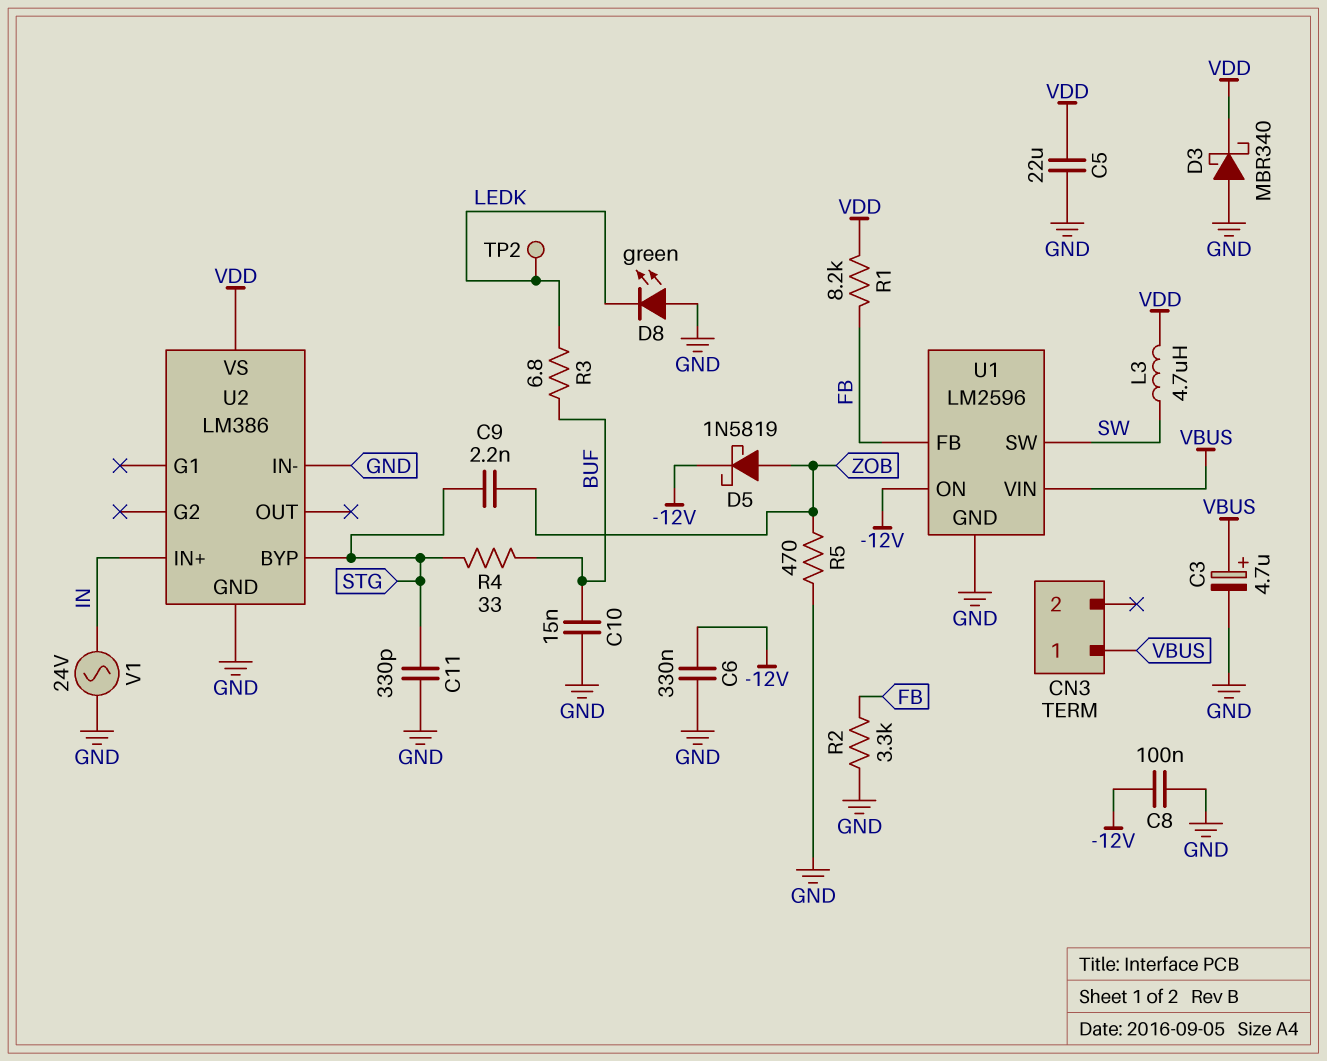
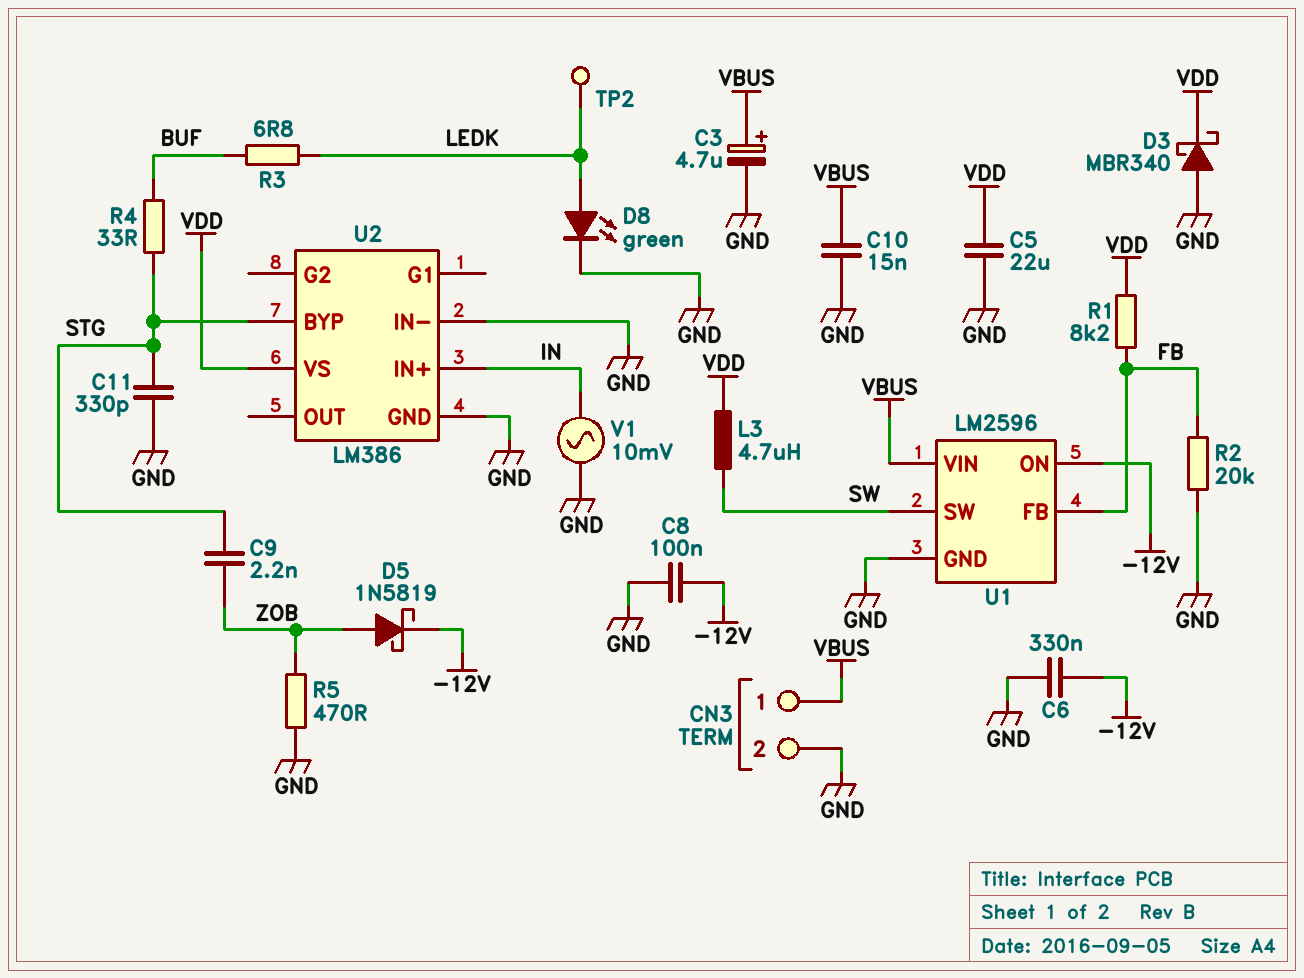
C10: 15nF (BUF, GND) -> 15nF (GND, VBUS)
CN3 pin 2: none -> GND
D8: LED green (A GND, K LEDK) -> LED green (A LEDK, K GND)
R2: 3.3k (FB, GND) -> 20k (FB, GND)
V1: AC 24V (GND, IN) -> AC 10mV (GND, IN)

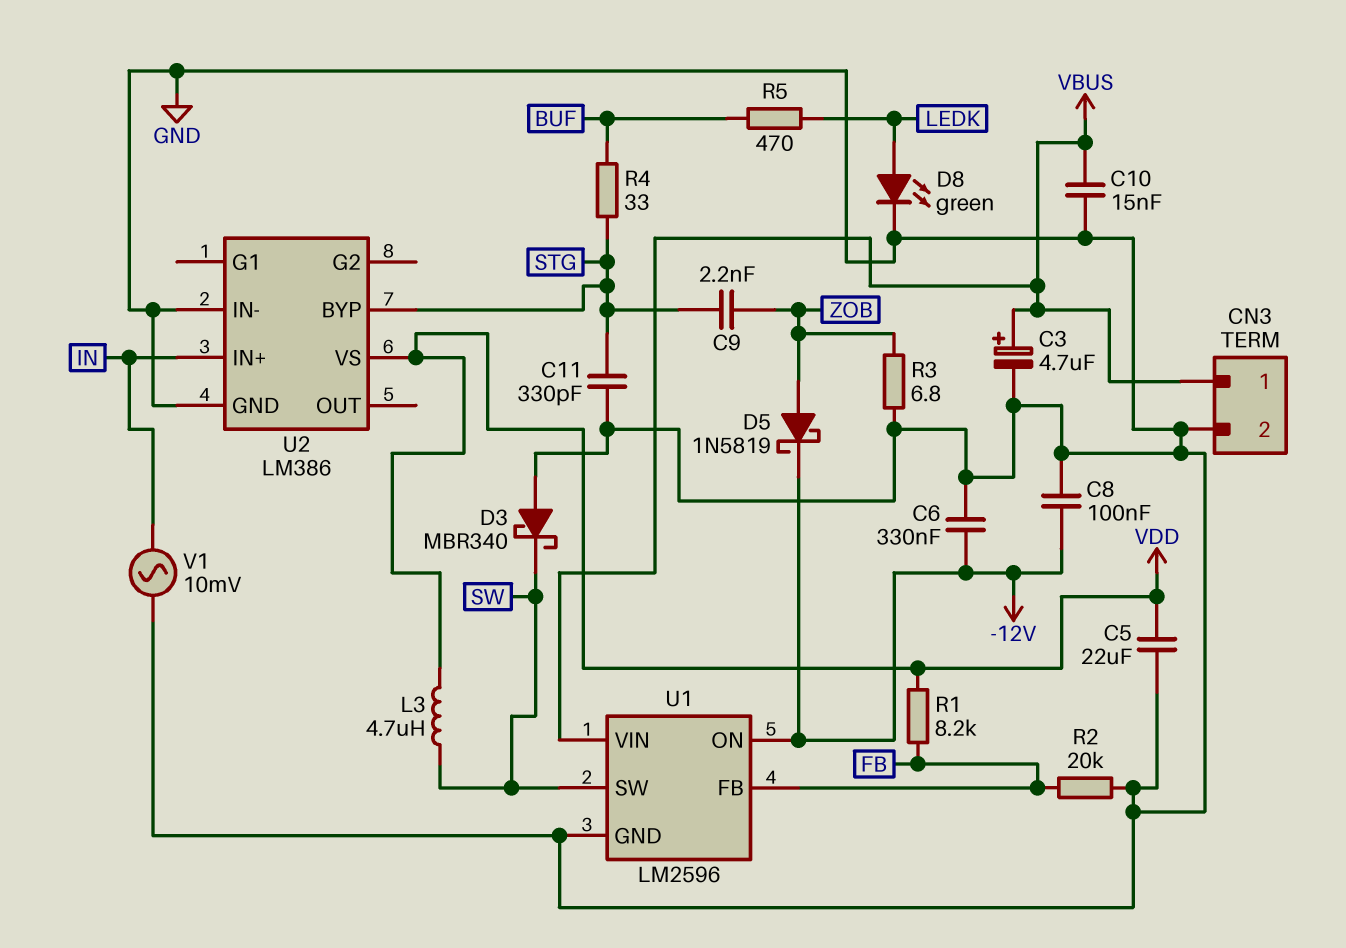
D3: schottky MBR340 (A GND, K VDD) -> schottky MBR340 (A GND, K SW)
R3: 6.8 (BUF, LEDK) -> 6.8 (GND, ZOB)
R5: 470 (GND, ZOB) -> 470 (BUF, LEDK)
TP2: test point (LEDK) -> none

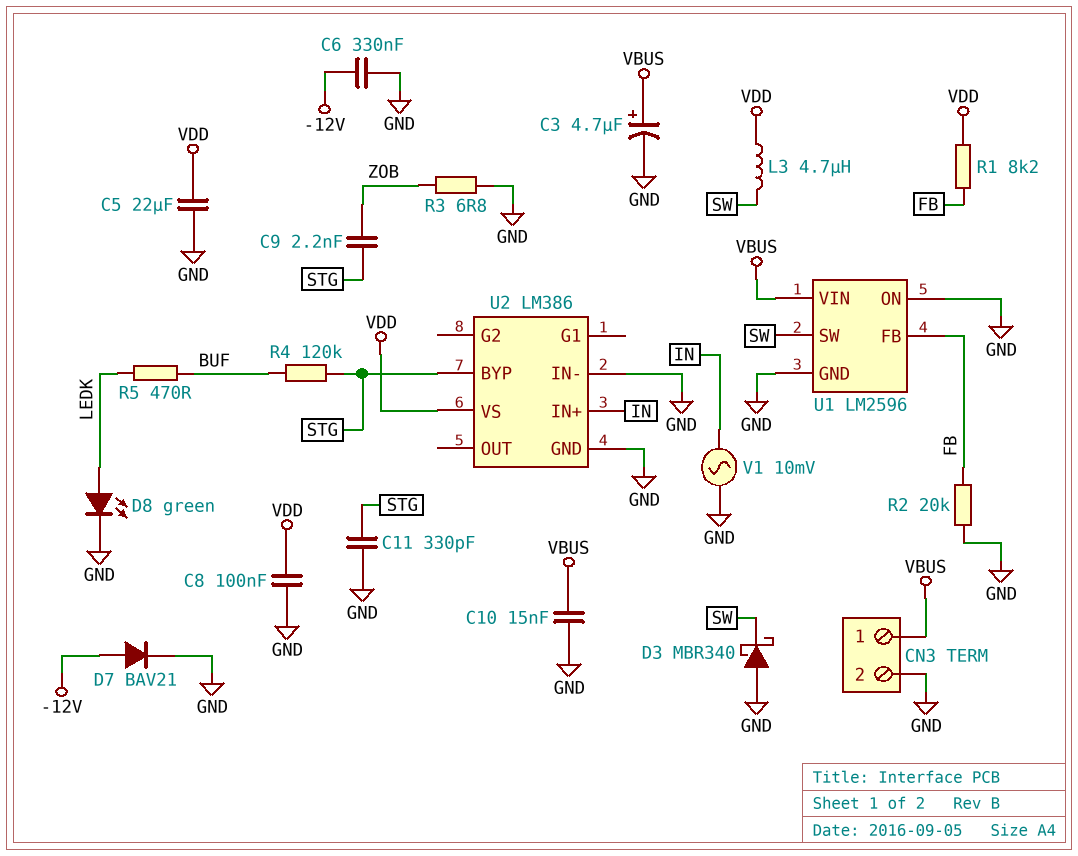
C8: 100nF (-12V, GND) -> 100nF (GND, VDD)
D5: schottky 1N5819 (A ZOB, K -12V) -> none
D7: none -> diode BAV21 (A -12V, K GND)
R4: 33 (BUF, STG) -> 120k (BUF, STG)
U1 pin ON: -12V -> GND

